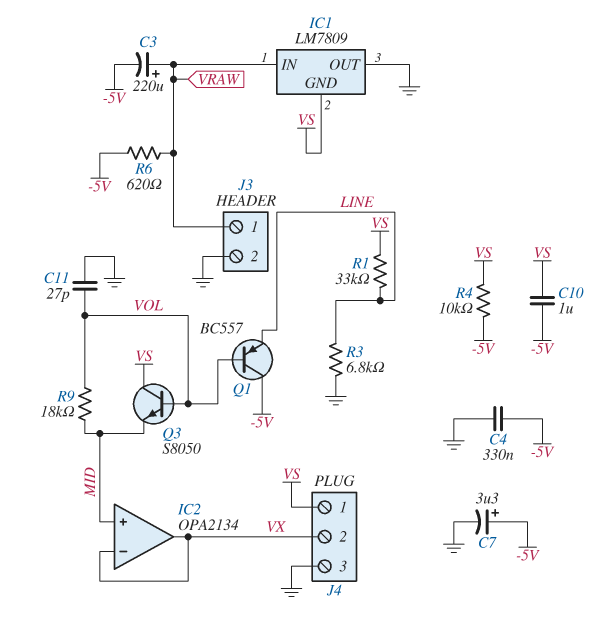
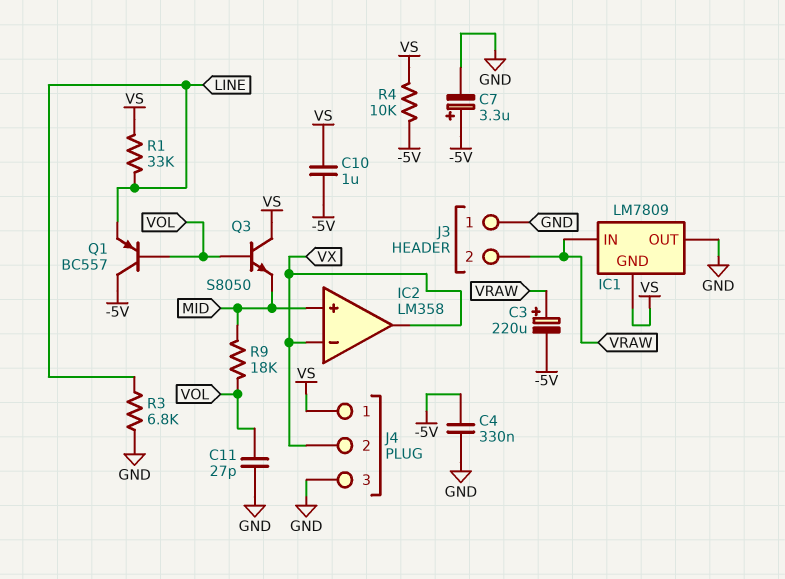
IC2: OPA2134 -> LM358
J3 pin 1: VRAW -> GND
J3 pin 2: GND -> VRAW
R6: 620 (-5V, VRAW) -> none

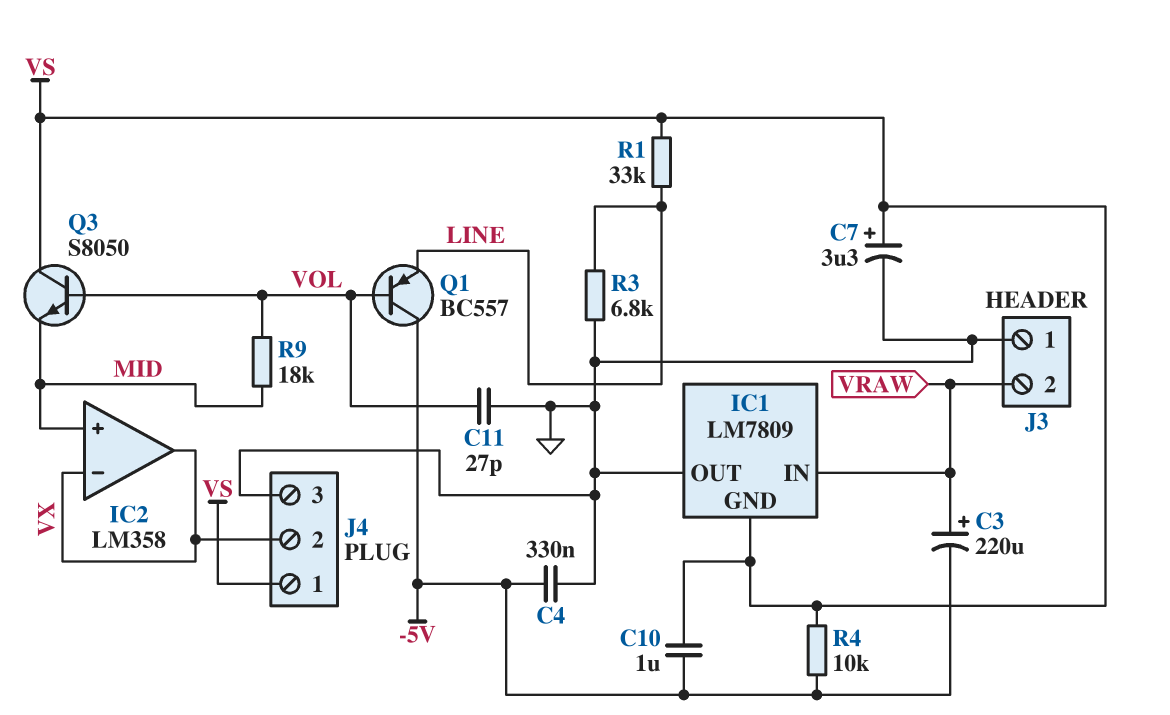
C7: 3.3uF (plus -5V, minus GND) -> 3.3uF (plus VS, minus GND)

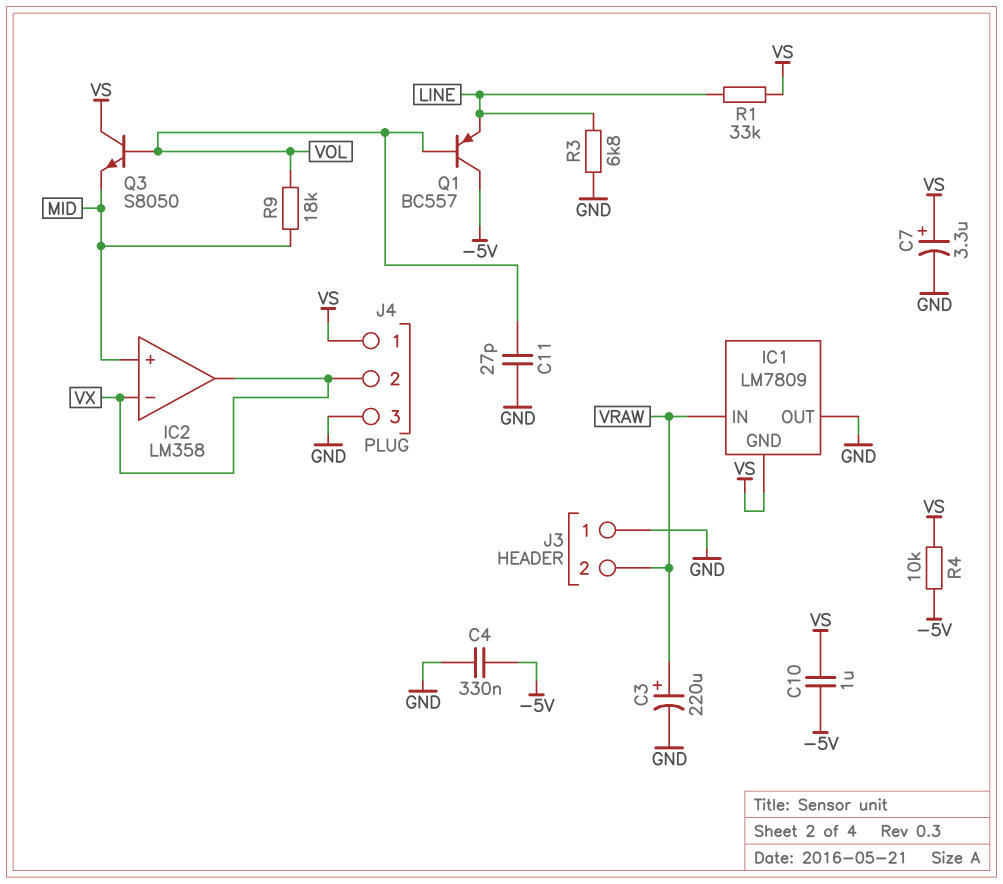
C3: 220uF (plus VRAW, minus -5V) -> 220uF (plus VRAW, minus GND)

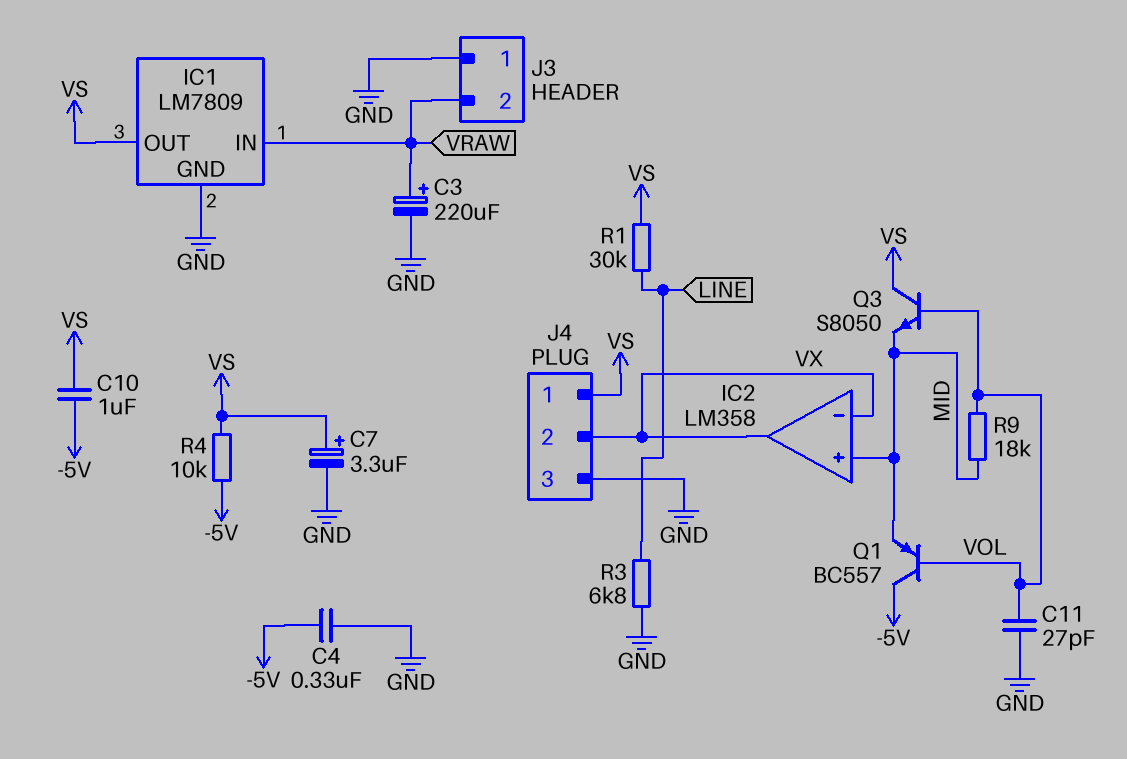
IC1 pin GND: VS -> GND
IC1 pin OUT: GND -> VS
Q1: PNP BC557 (B VOL, C -5V, E LINE) -> PNP BC557 (B VOL, C -5V, E MID)
R1: 33k (LINE, VS) -> 30k (LINE, VS)

